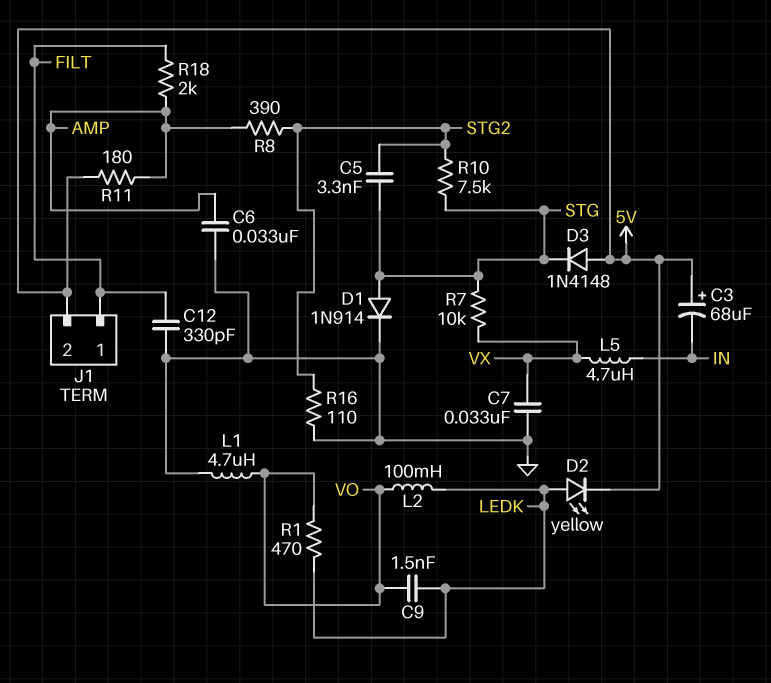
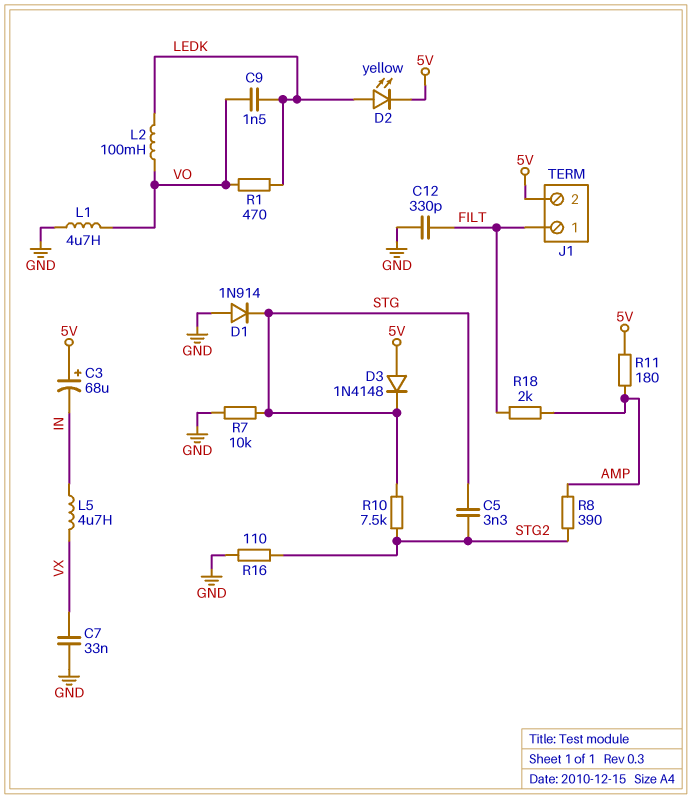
C6: 33nF (AMP, GND) -> none
D1: diode 1N914 (A STG, K GND) -> diode 1N914 (A GND, K STG)
R7: 10k (STG, VX) -> 10k (GND, STG)

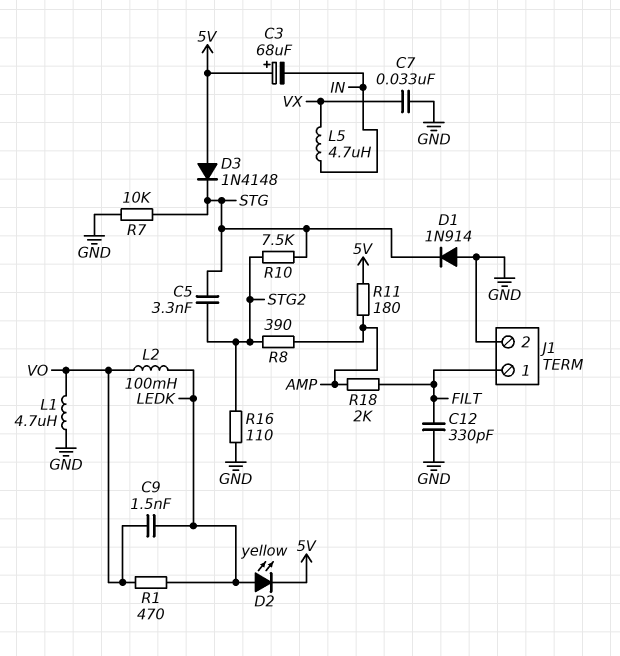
J1 pin 2: 5V -> GND

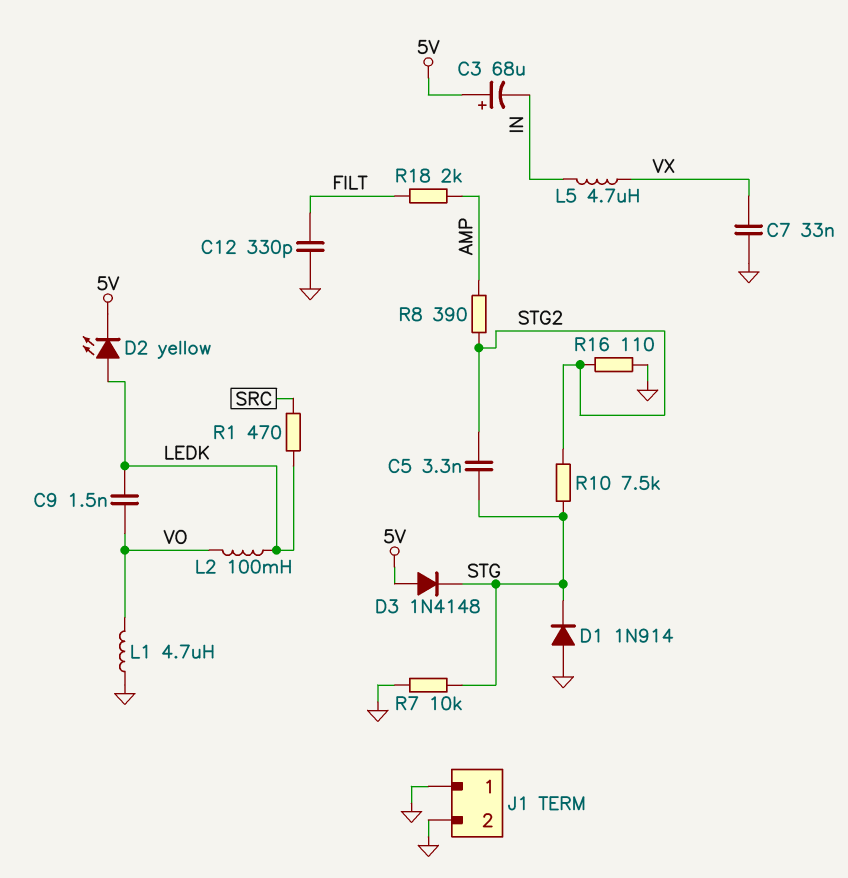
J1 pin 1: FILT -> GND
R1: 470 (LEDK, VO) -> 470 (LEDK, SRC)
R11: 180 (5V, AMP) -> none

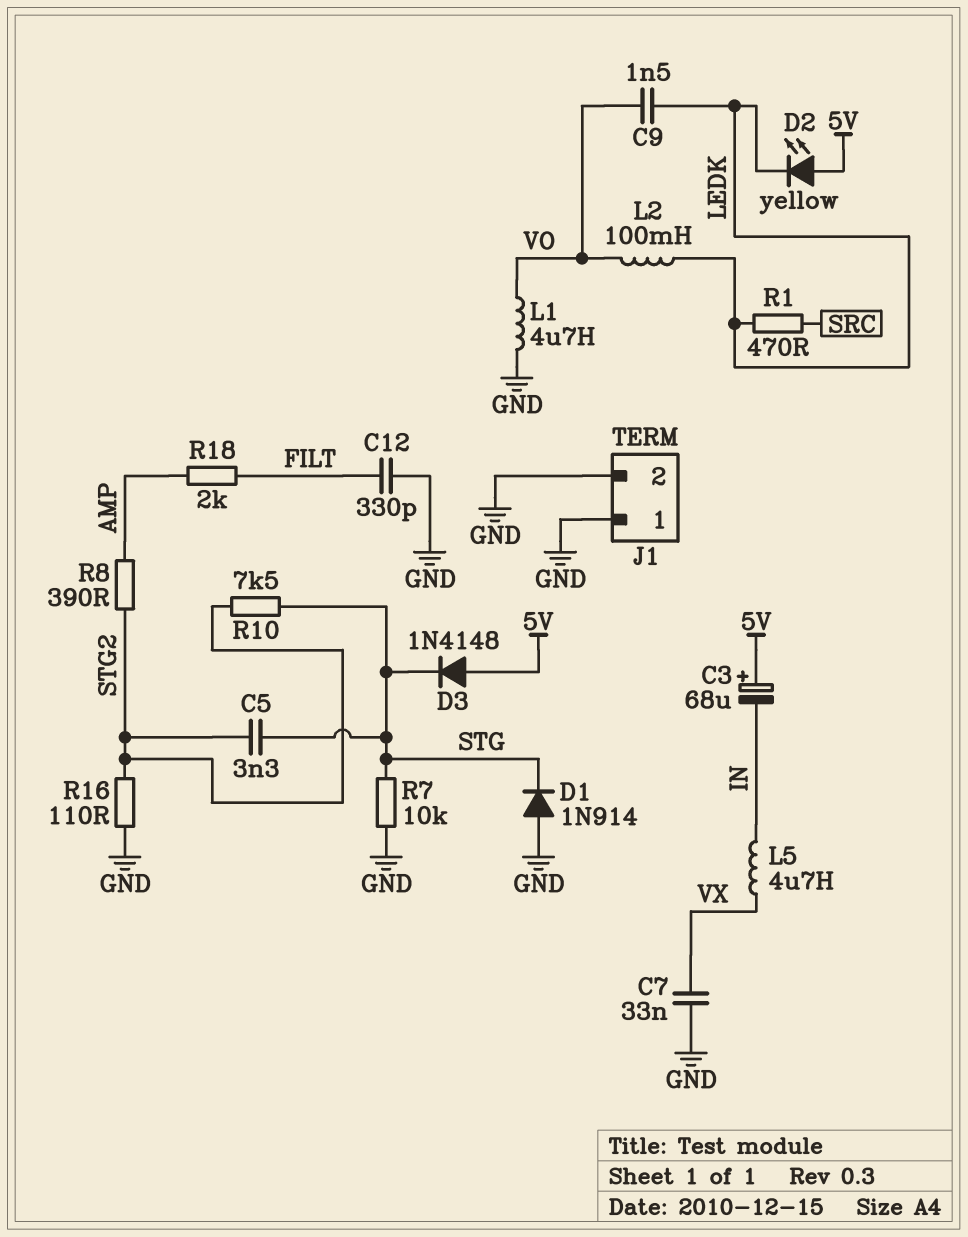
D2: LED yellow (A LEDK, K 5V) -> LED yellow (A 5V, K LEDK)

